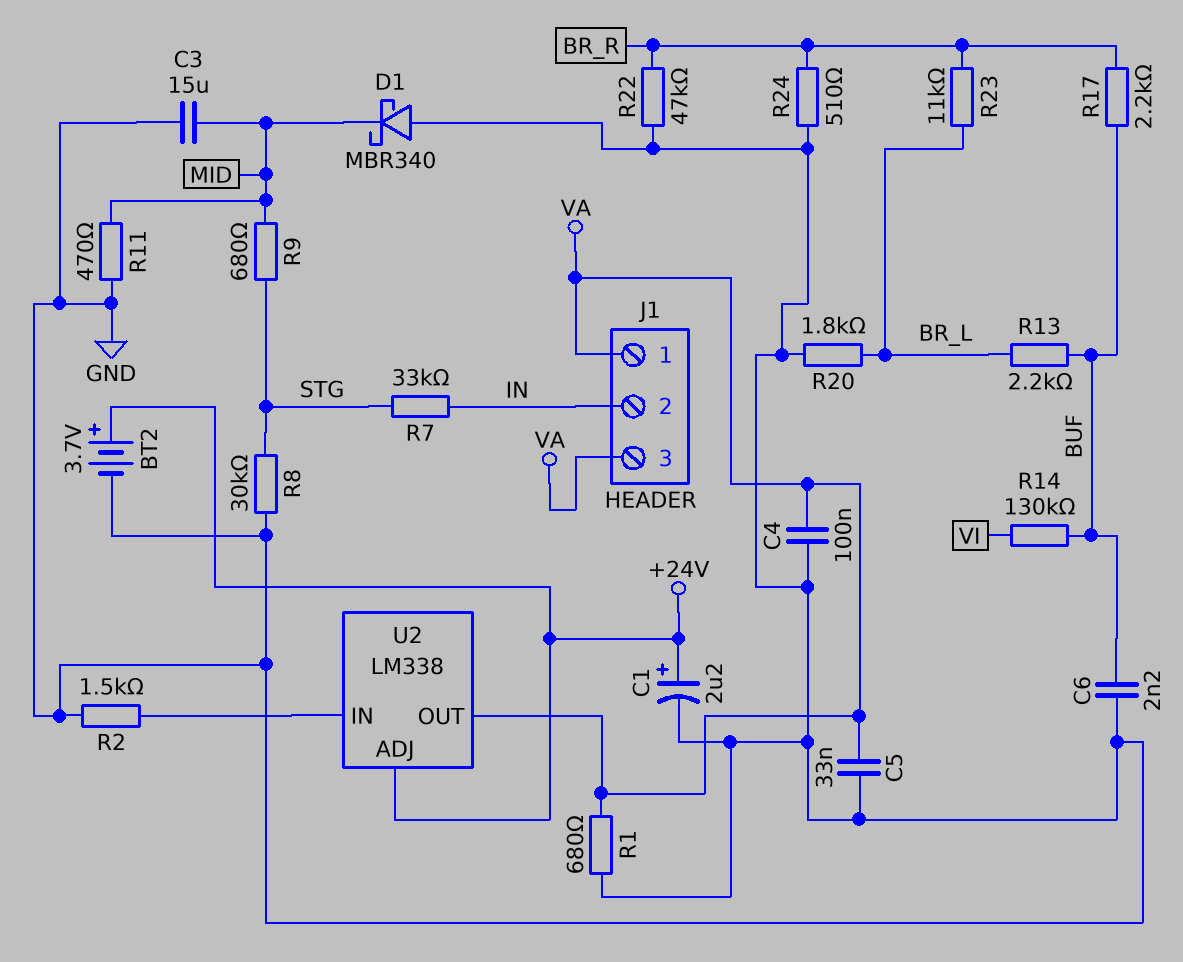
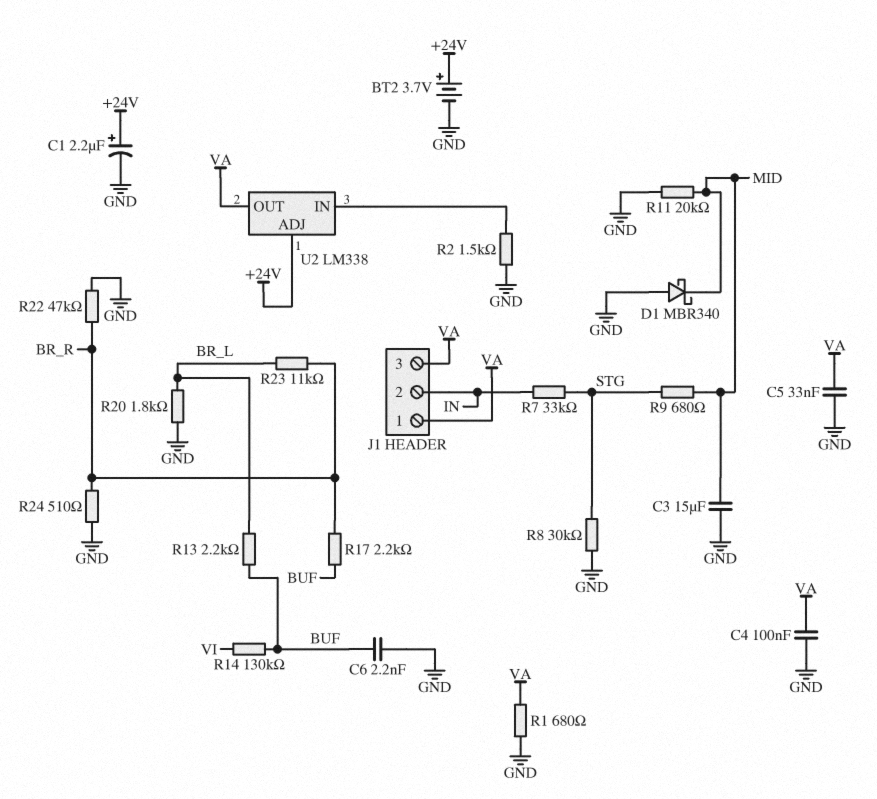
R11: 470 (GND, MID) -> 20k (GND, MID)

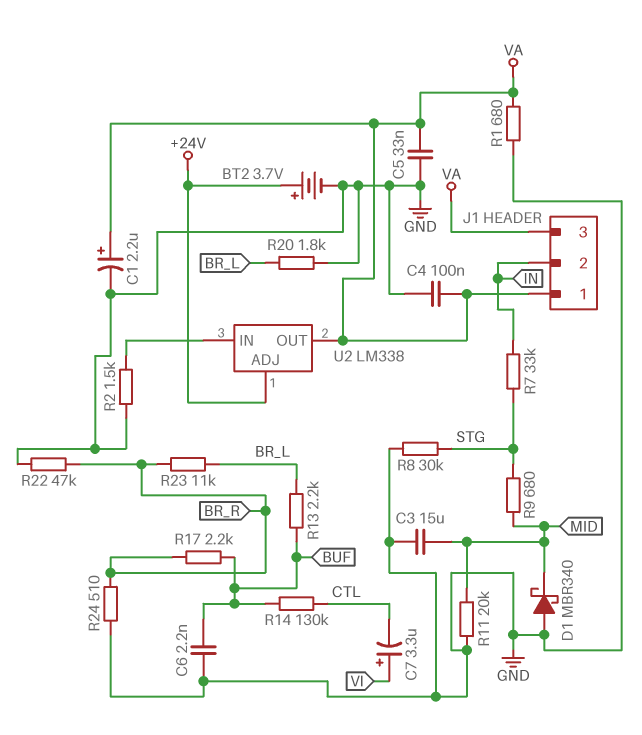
C1: 2.2uF (plus +24V, minus GND) -> 2.2uF (plus VA, minus GND)
C7: none -> 3.3uF (plus VI, minus CTL)
R14: 130k (BUF, VI) -> 130k (BUF, CTL)

